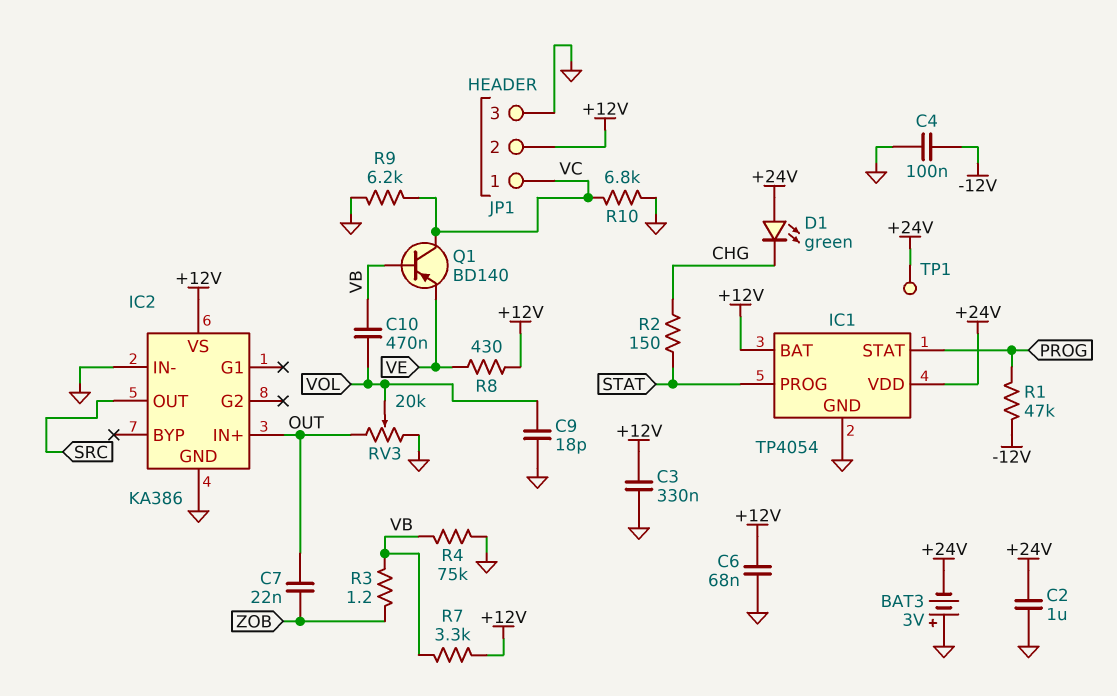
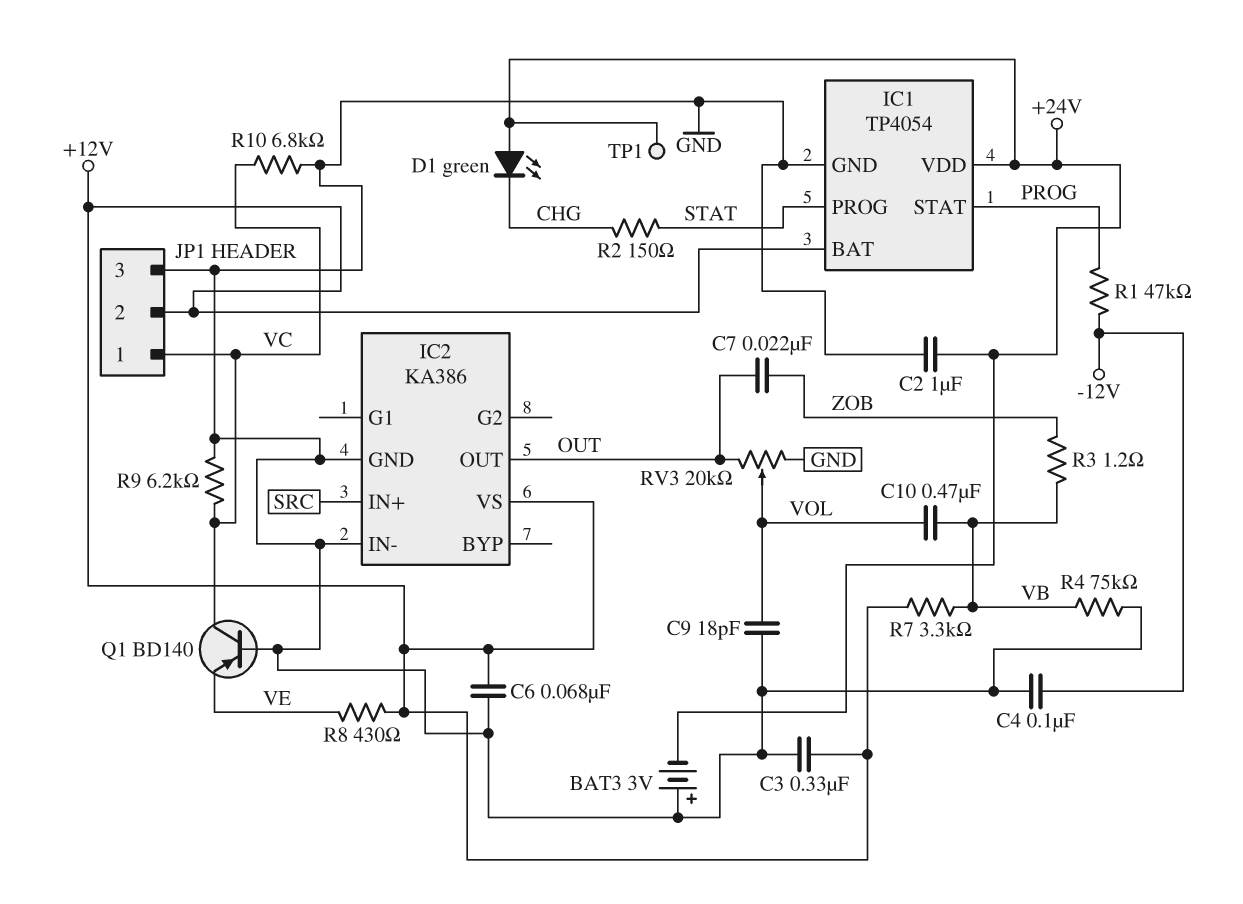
IC2 pin IN+: OUT -> SRC
IC2 pin OUT: SRC -> OUT
Q1: PNP BD140 (B VB, C VC, E VE) -> PNP BD140 (B GND, C VC, E VE)

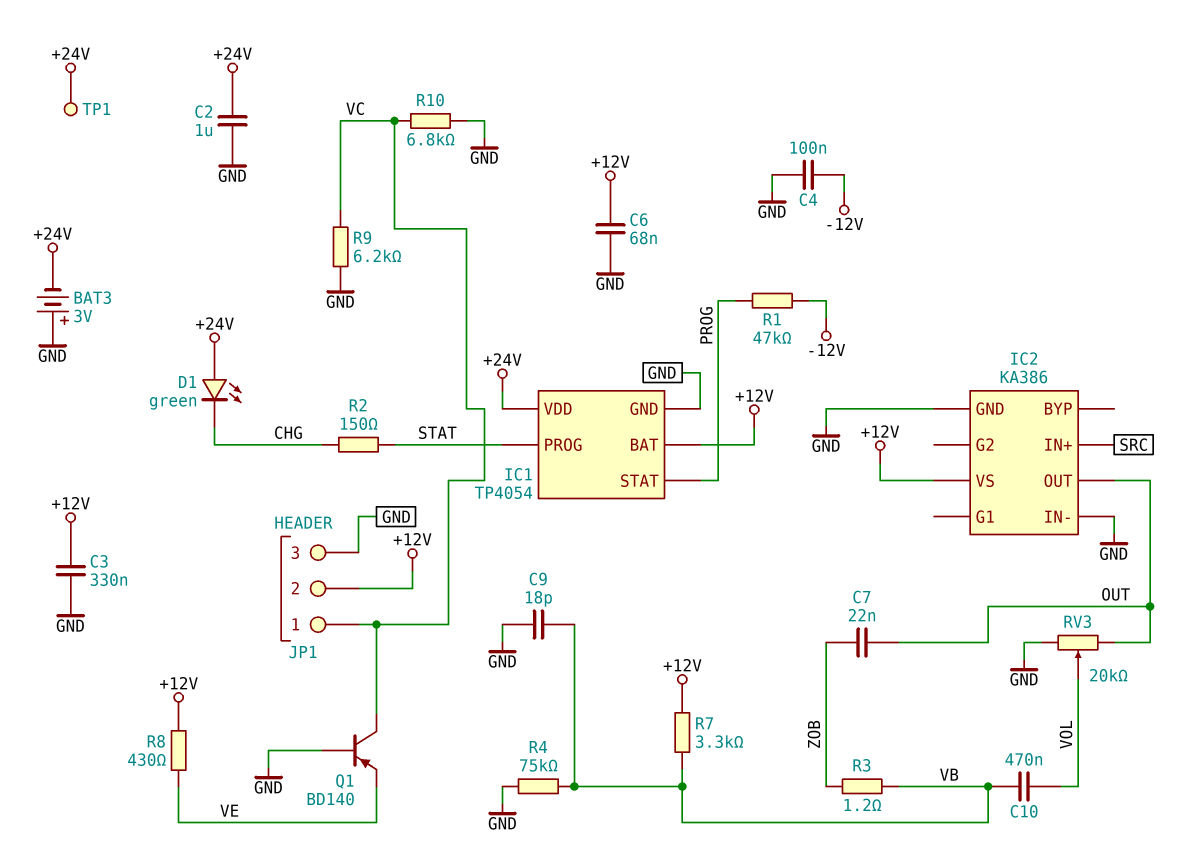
C9: 18pF (GND, VOL) -> 18pF (GND, VB)

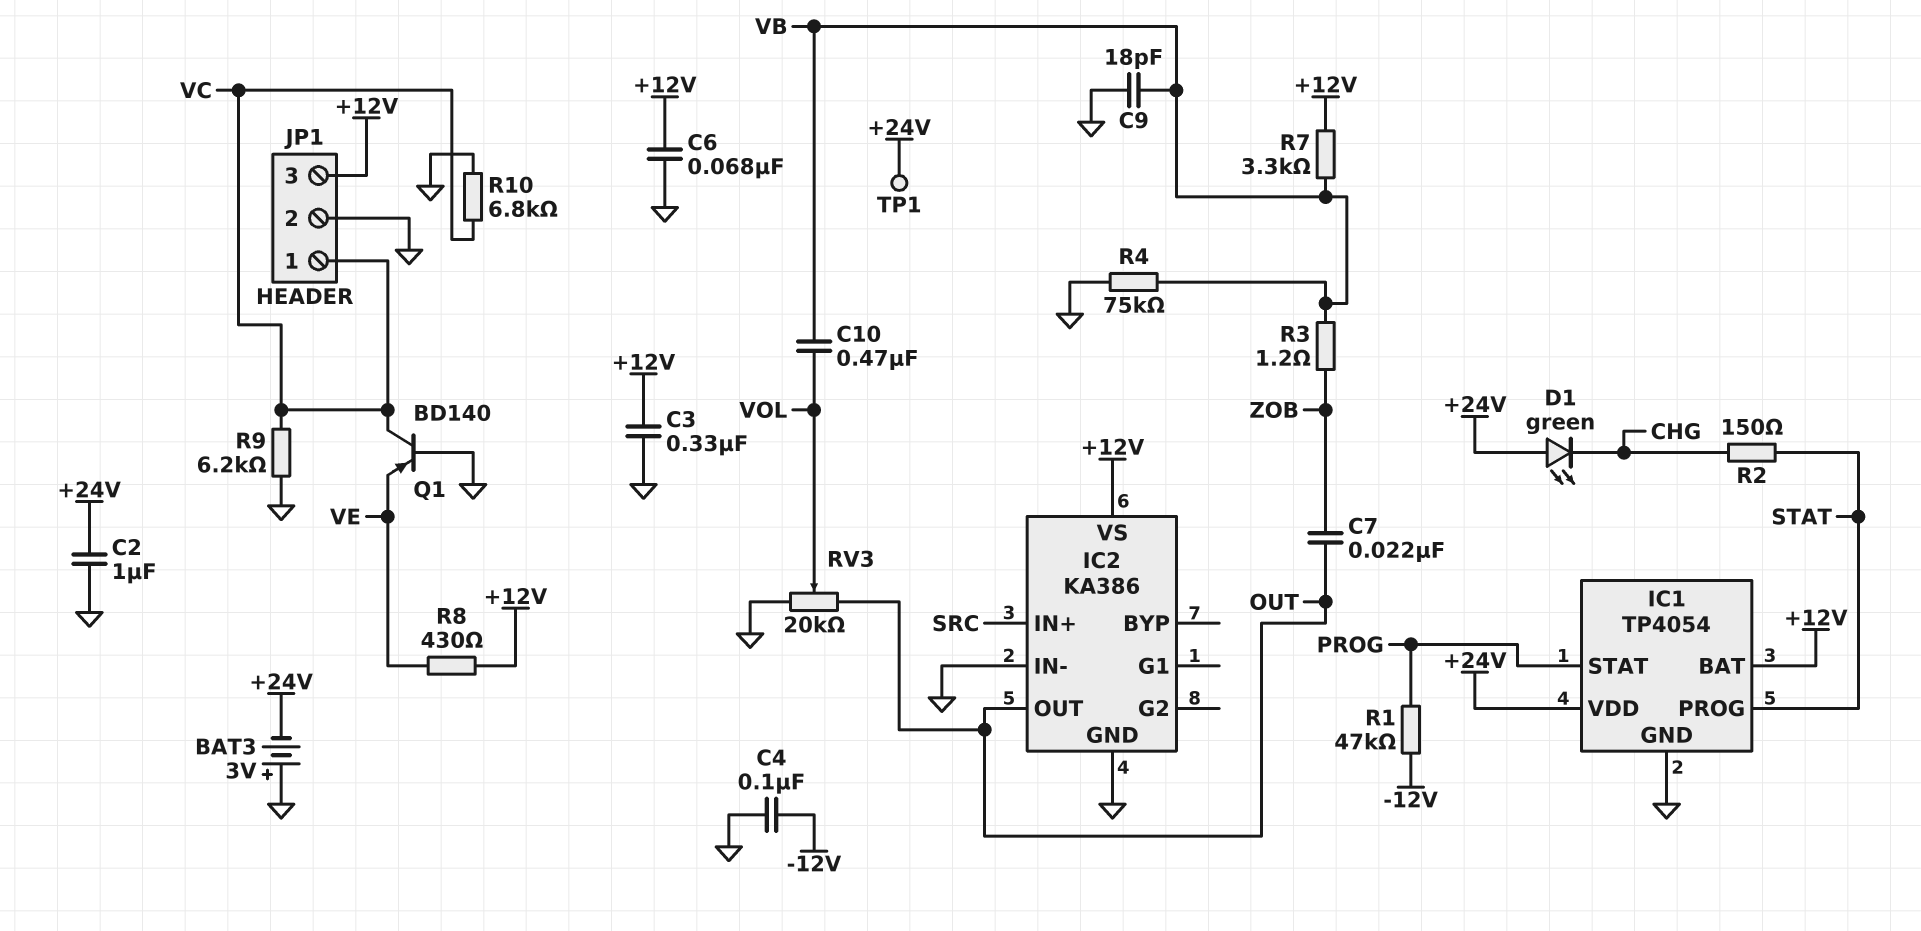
JP1 pin 2: +12V -> GND
JP1 pin 3: GND -> +12V

